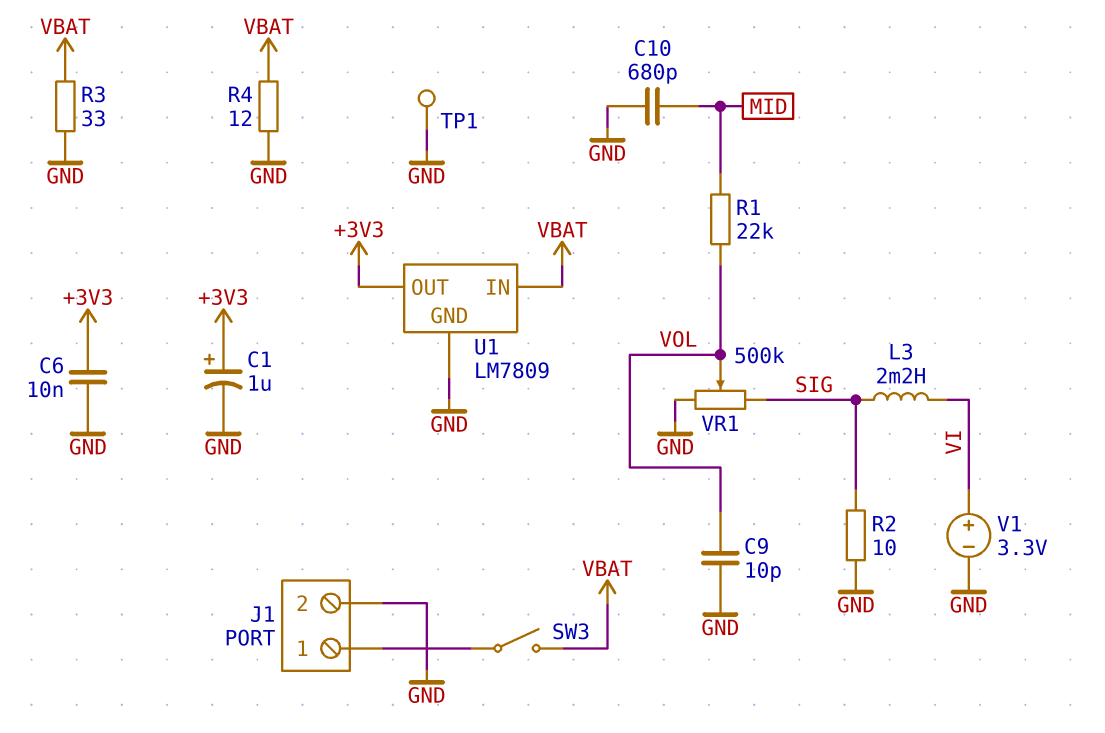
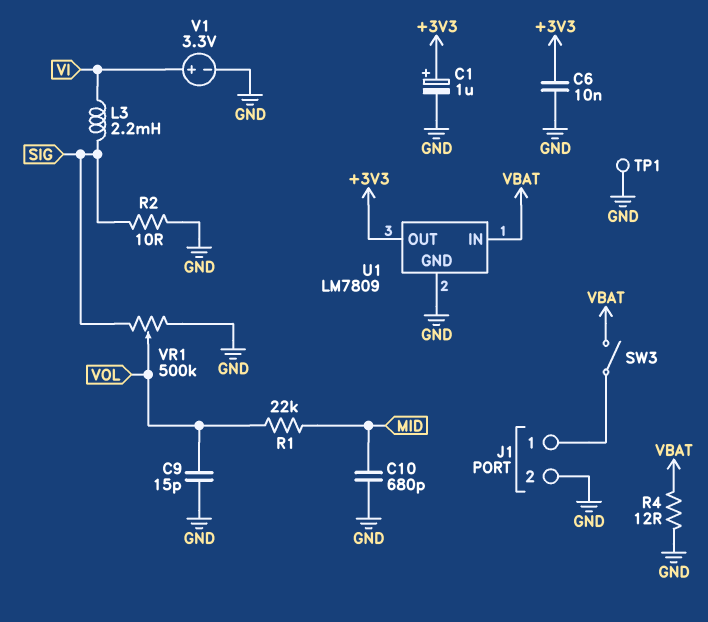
C9: 10pF (GND, VOL) -> 15pF (GND, VOL)
R3: 33 (GND, VBAT) -> none

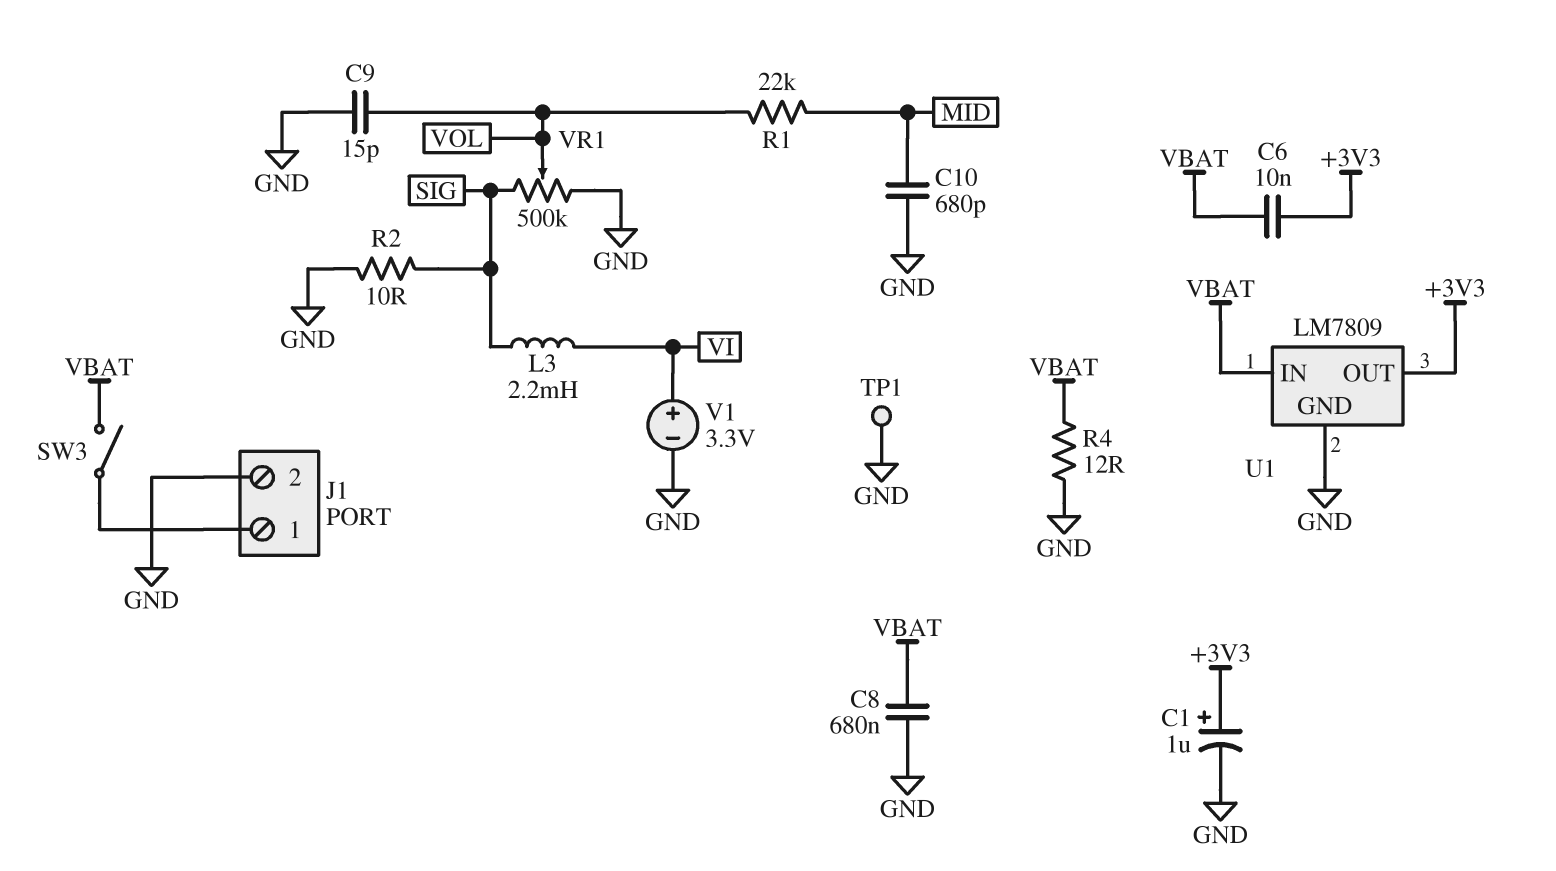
C6: 10nF (+3V3, GND) -> 10nF (+3V3, VBAT)
C8: none -> 680nF (GND, VBAT)

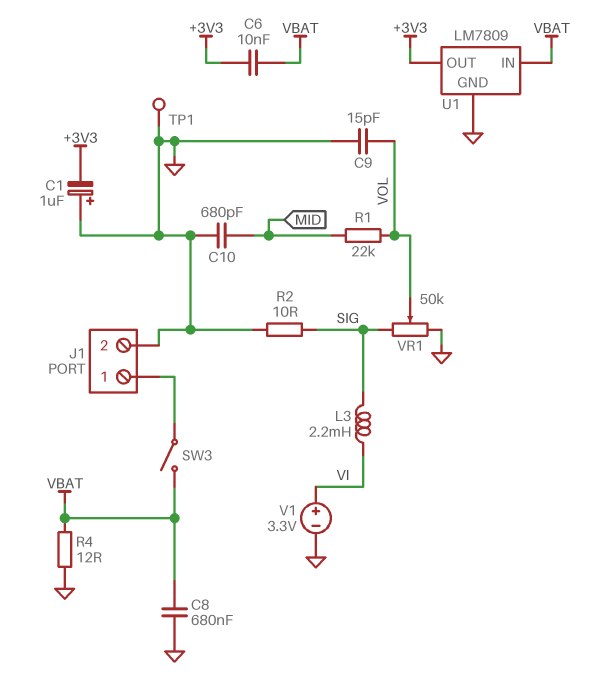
C1: 1uF (plus +3V3, minus GND) -> 1uF (plus GND, minus +3V3)
VR1: 500k (GND, SIG, wiper VOL) -> 50k (GND, SIG, wiper VOL)

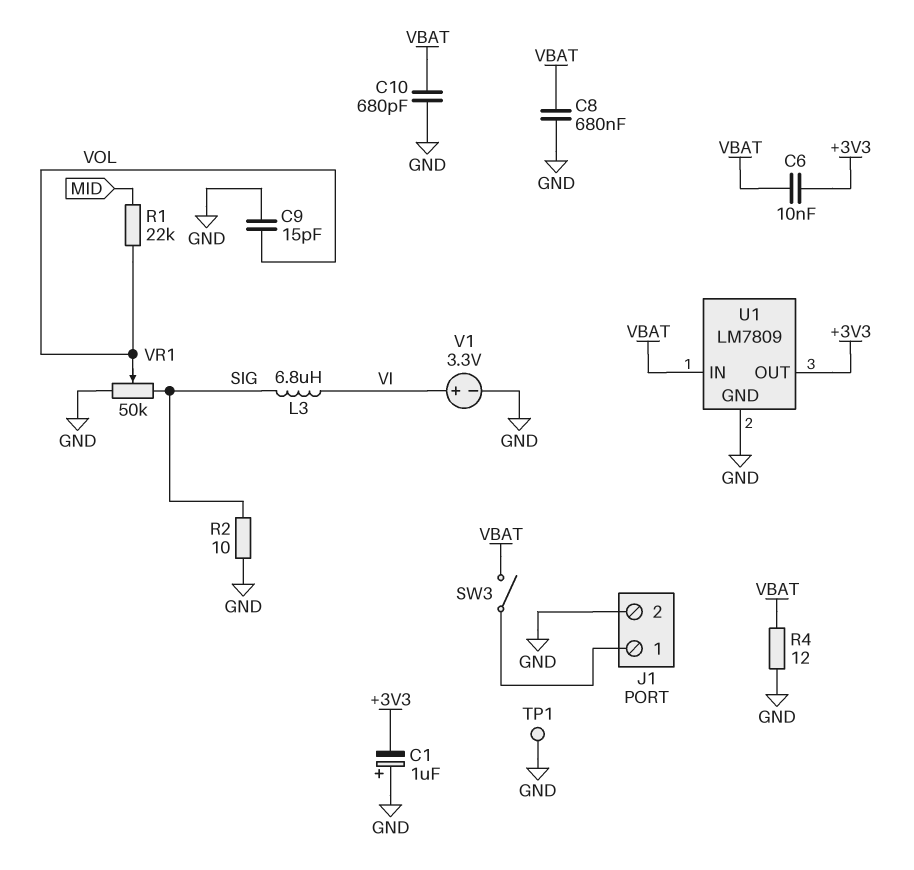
C10: 680pF (GND, MID) -> 680pF (GND, VBAT)
L3: 2.2mH (SIG, VI) -> 6.8uH (SIG, VI)

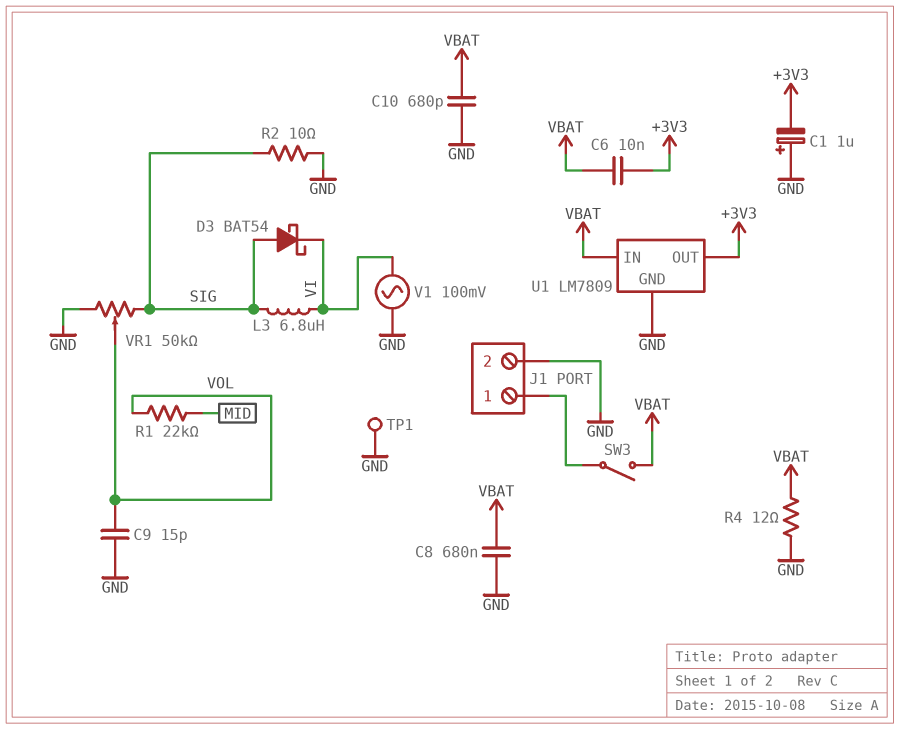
D3: none -> schottky BAT54 (A SIG, K VI)
V1: 3.3V (plus VI, minus GND) -> AC 100mV (GND, VI)

